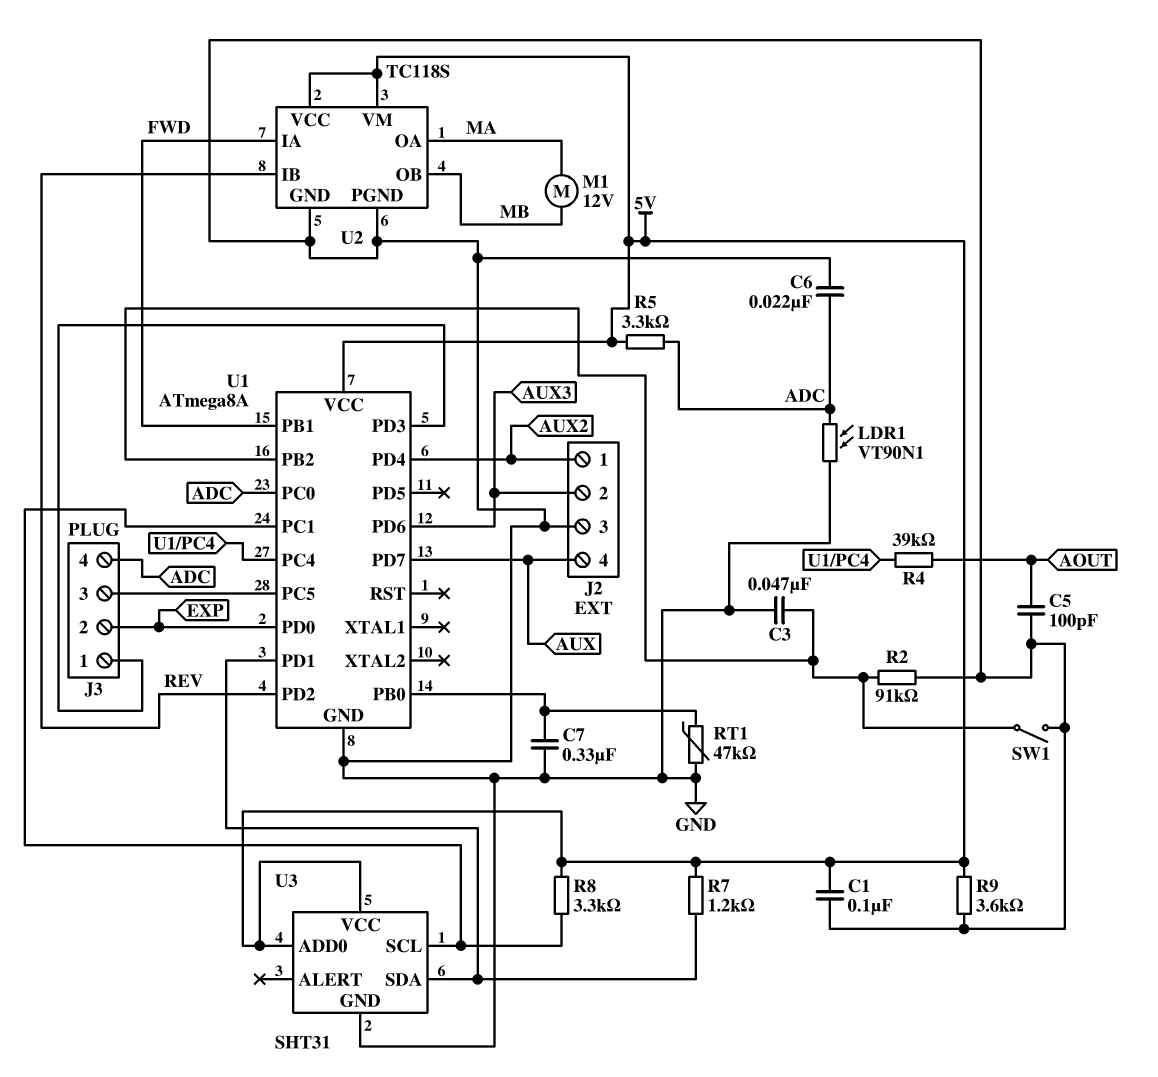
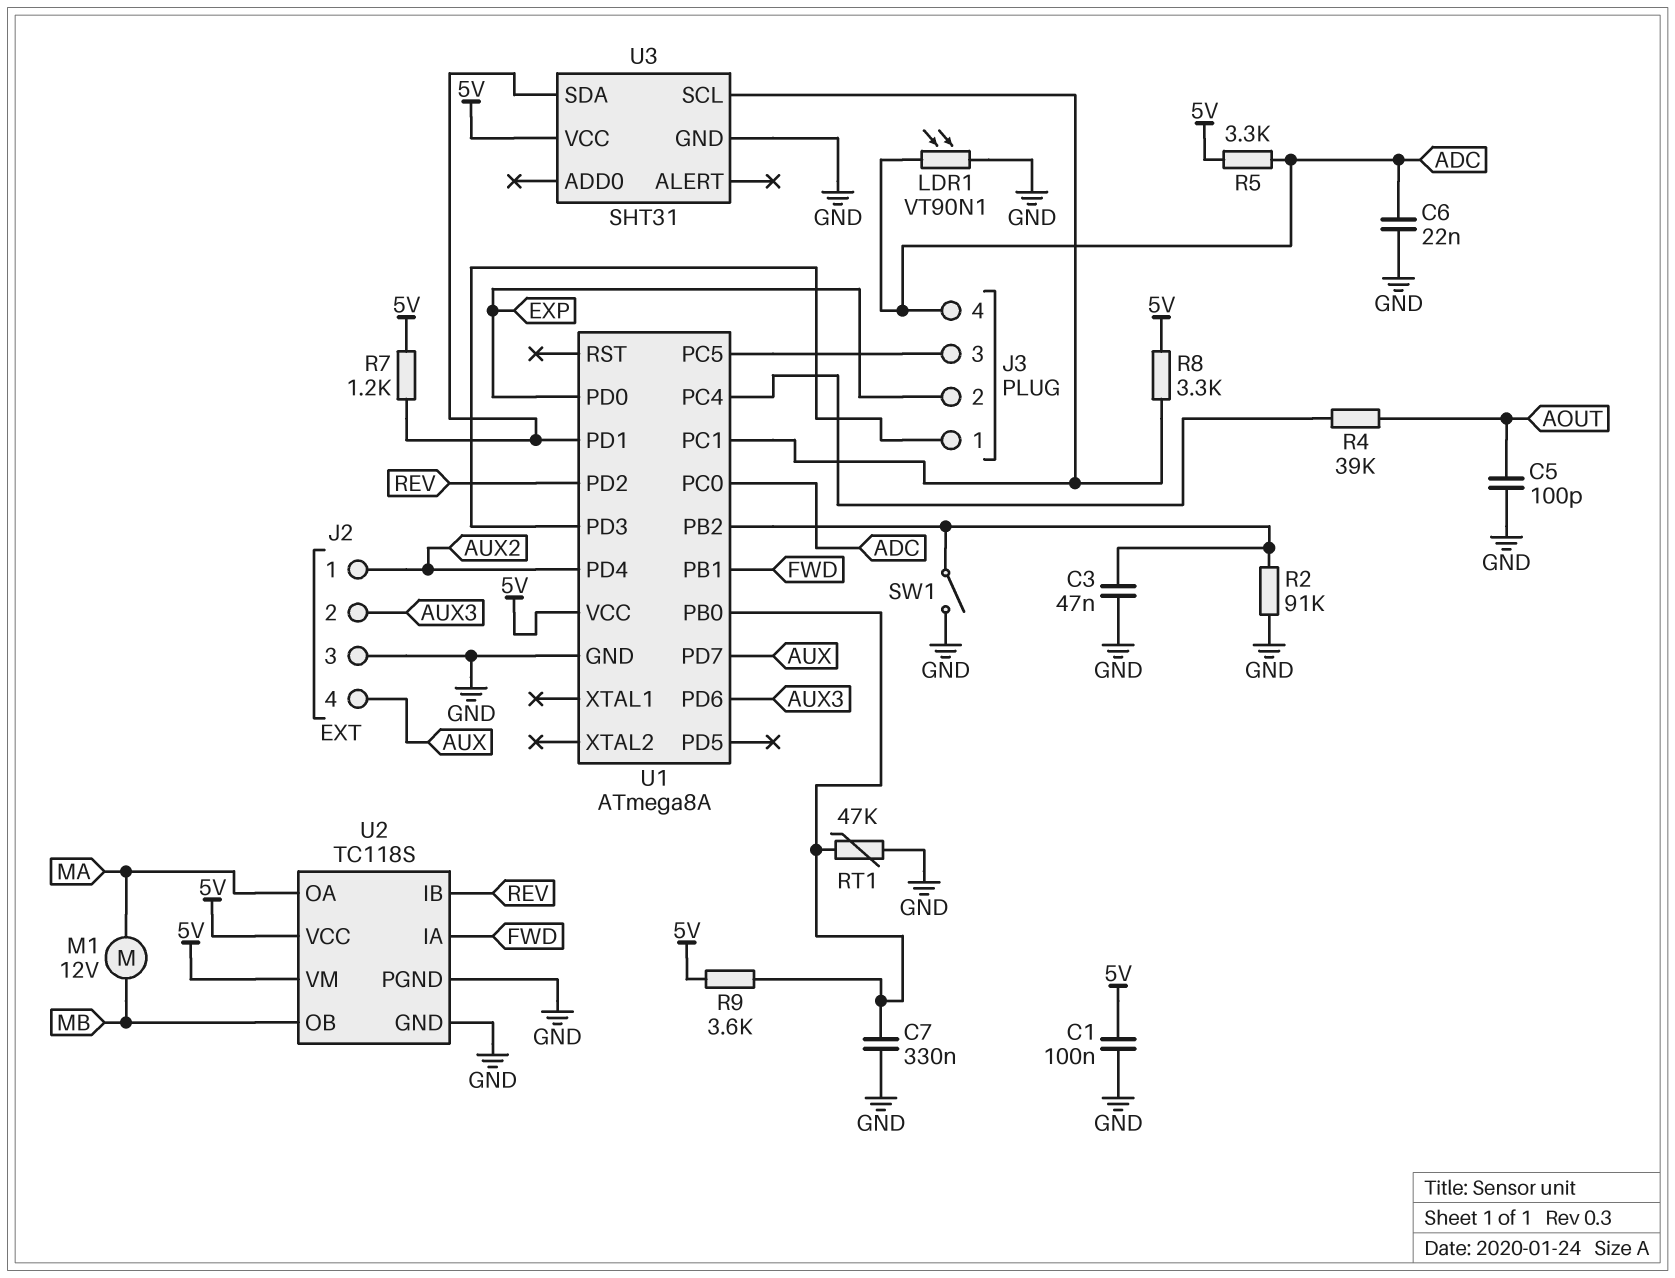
R9: 3.6k (5V, GND) -> 3.6k (5V, U1/PB0)
U3 pin ADD0: 5V -> none

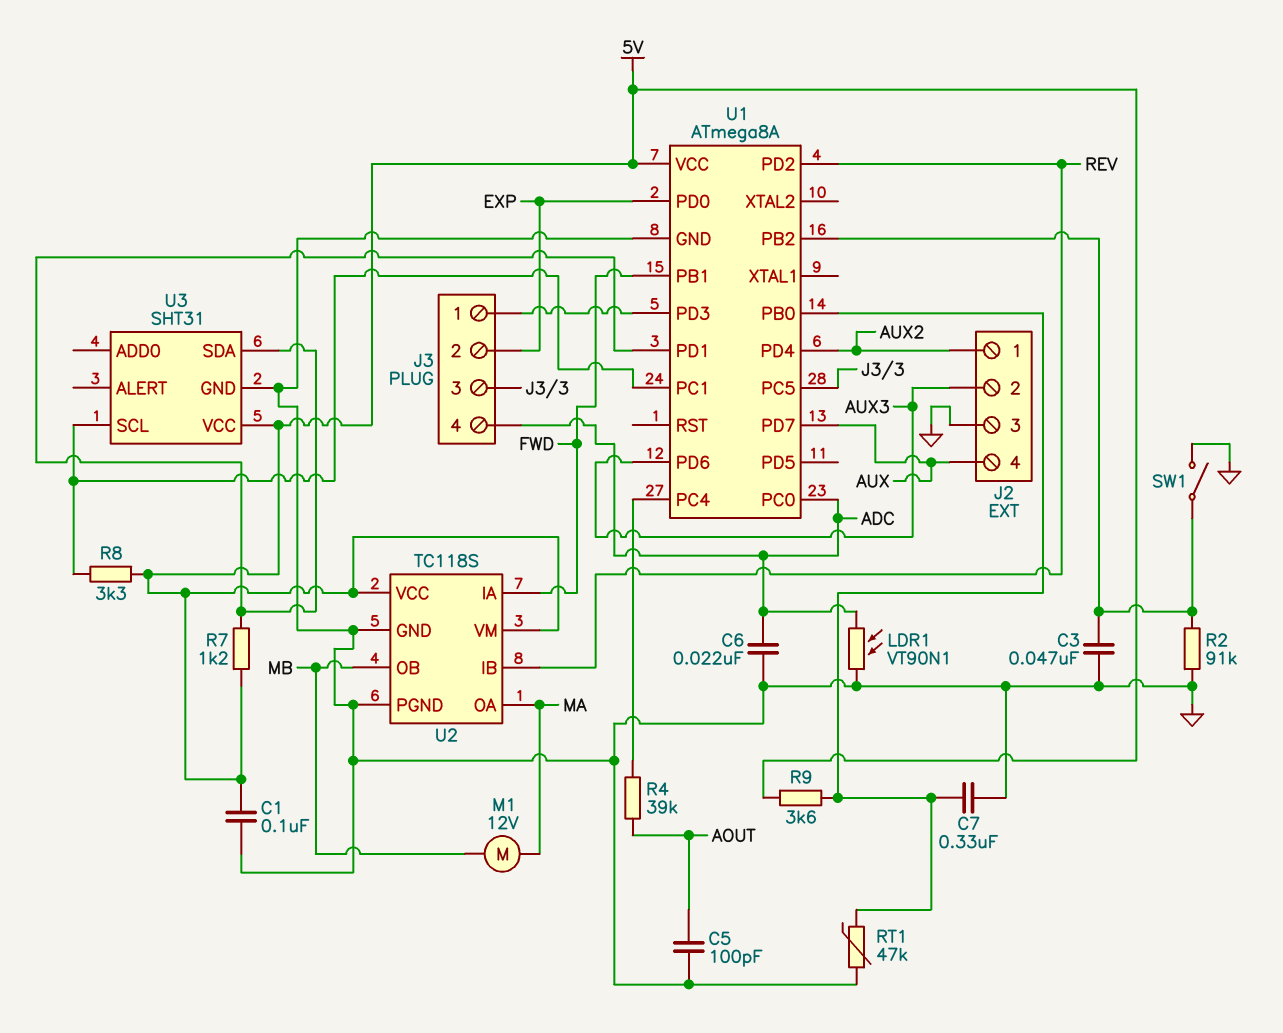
R5: 3.3k (5V, ADC) -> none

